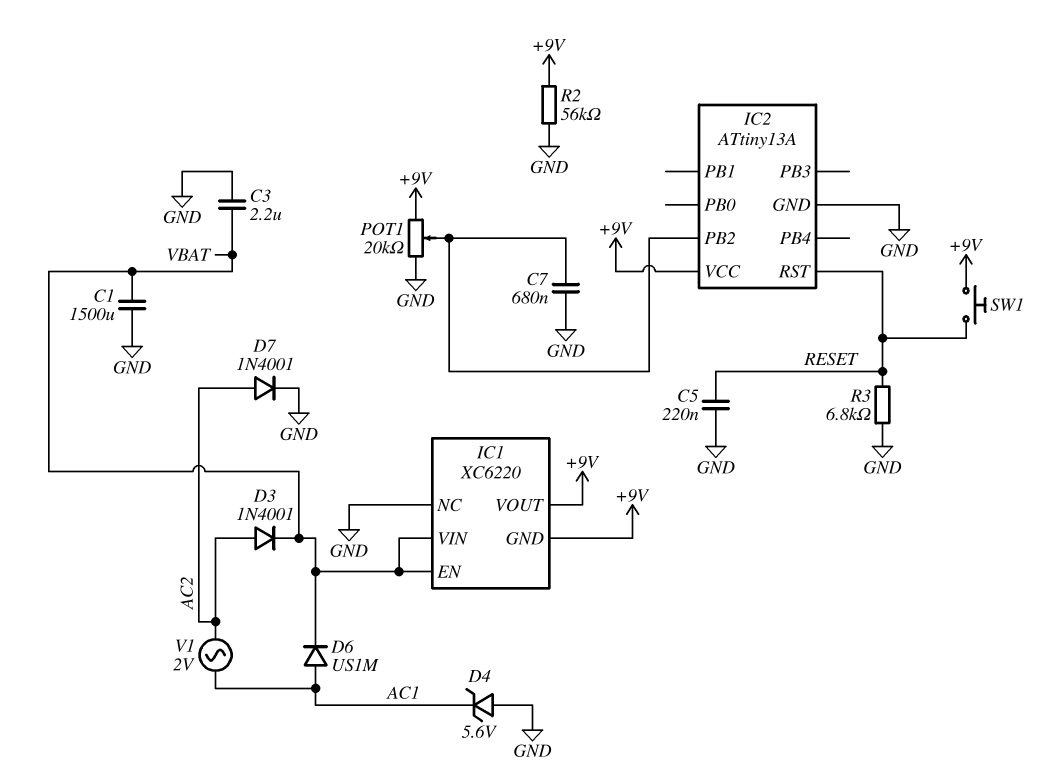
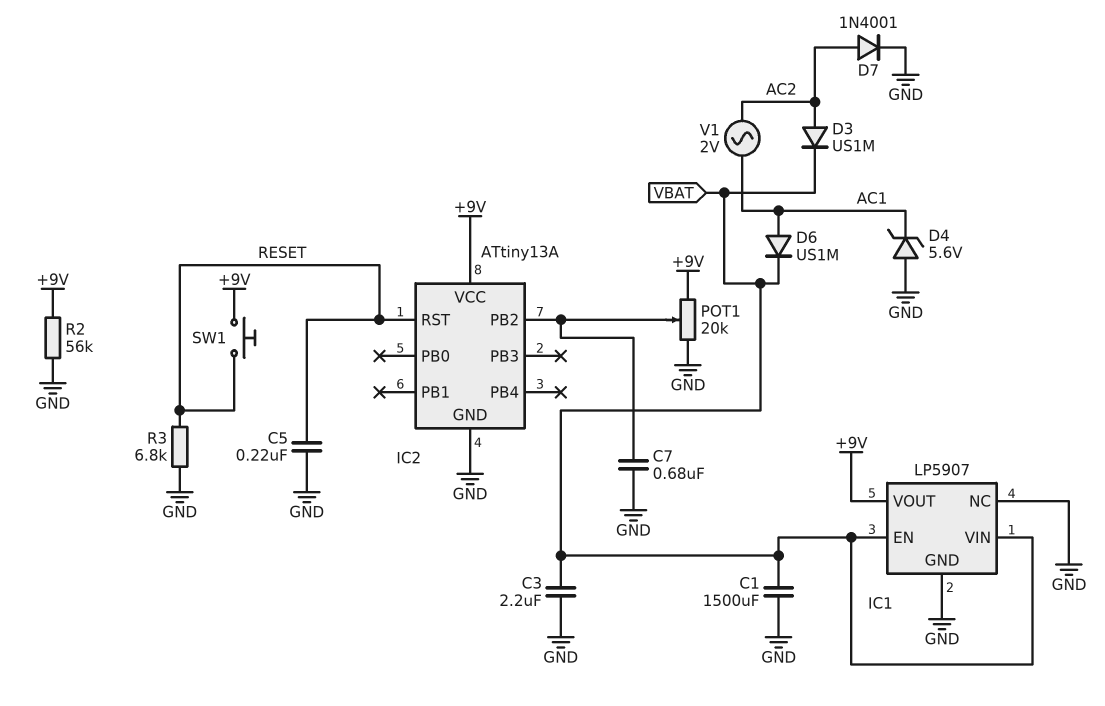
D3: diode 1N4001 (A AC2, K VBAT) -> diode US1M (A AC2, K VBAT)
IC1: XC6220 -> LP5907
IC1 pin GND: +9V -> GND

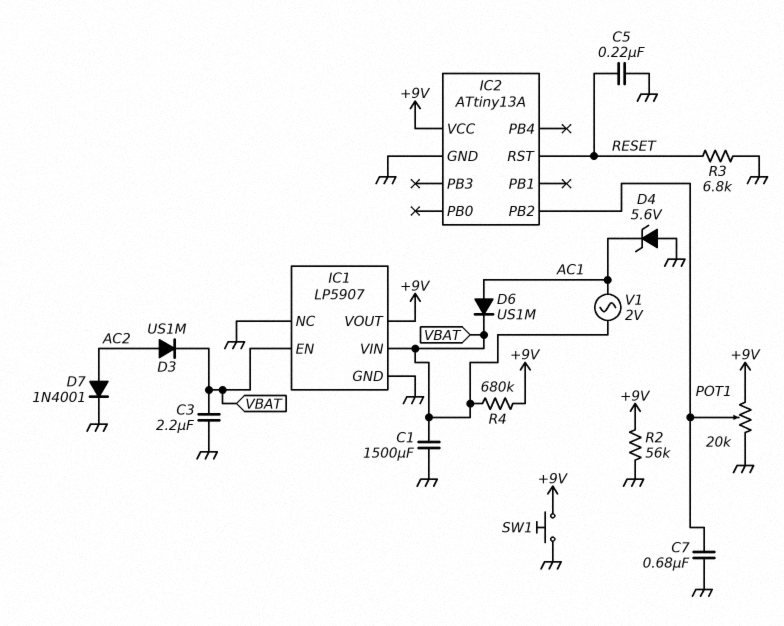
R4: none -> 680k (+9V, VBAT)
SW1: button (+9V, RESET) -> button (+9V, GND)
V1: AC 2V (AC1, AC2) -> AC 2V (AC1, VBAT)

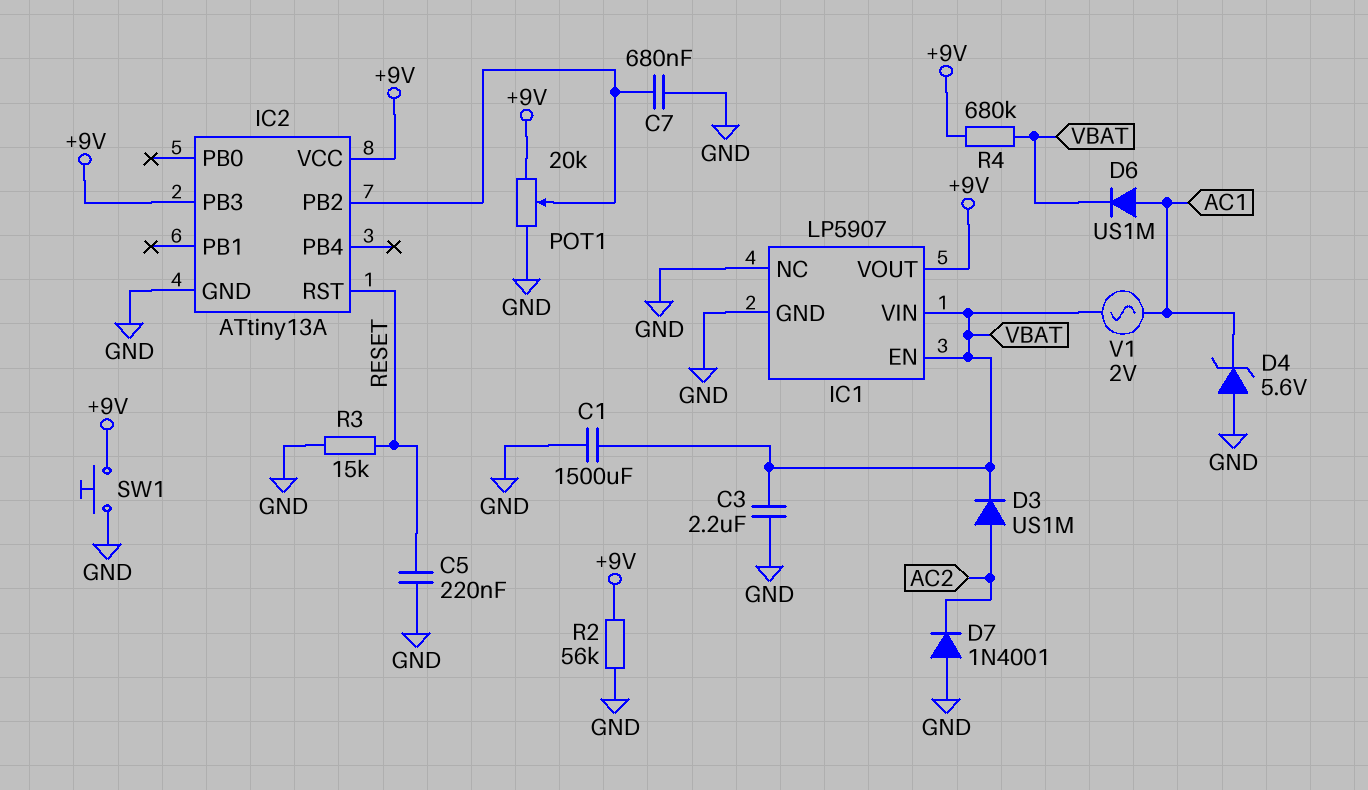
D7: diode 1N4001 (A AC2, K GND) -> diode 1N4001 (A GND, K AC2)
IC2 pin PB3: none -> +9V
R3: 6.8k (GND, RESET) -> 15k (GND, RESET)

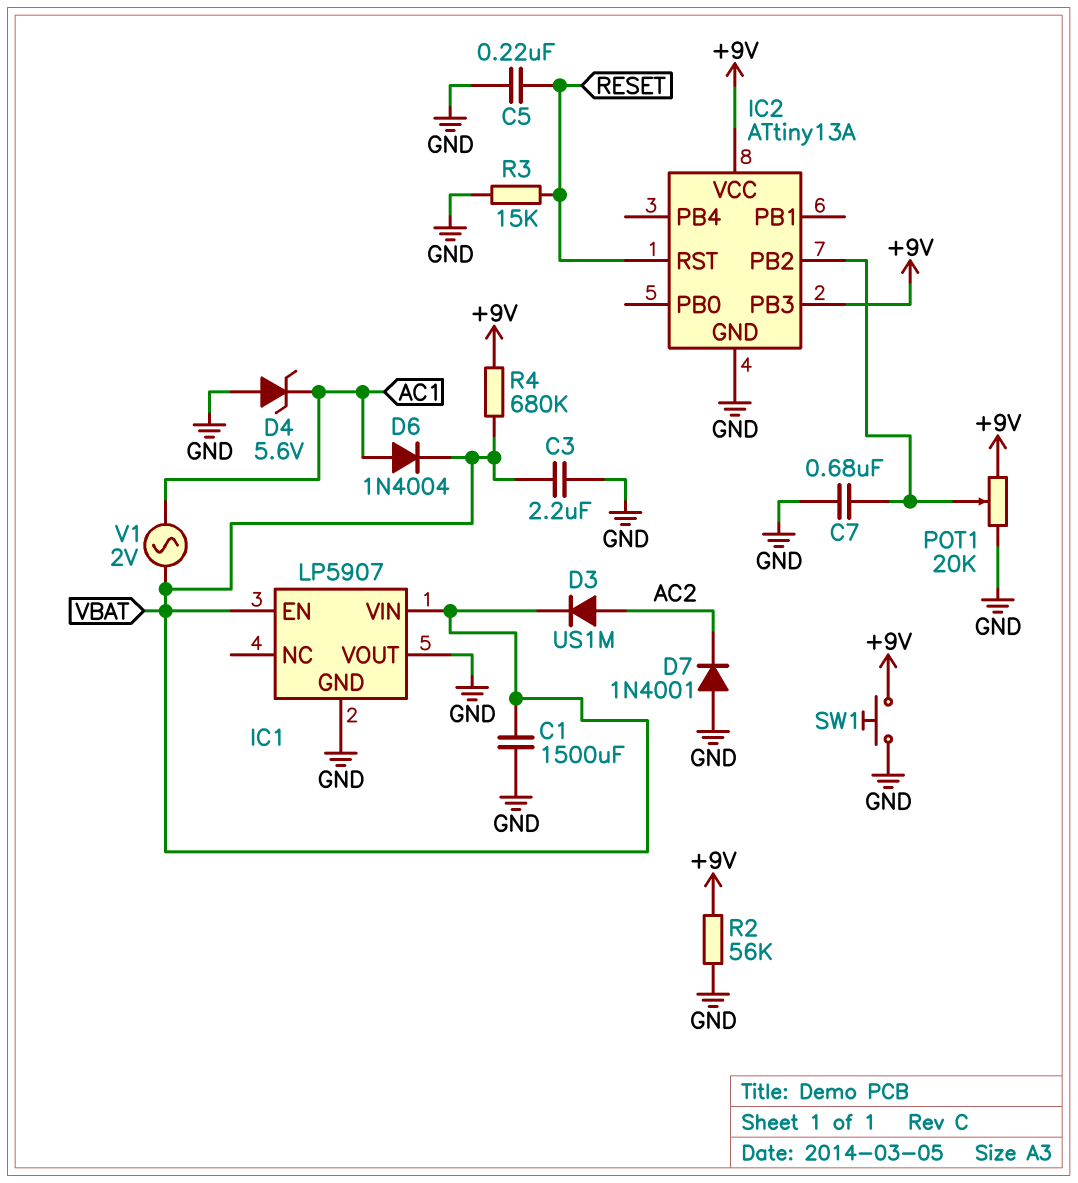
D6: diode US1M (A AC1, K VBAT) -> diode 1N4004 (A AC1, K VBAT)
IC1 pin NC: GND -> none
IC1 pin VOUT: +9V -> GND

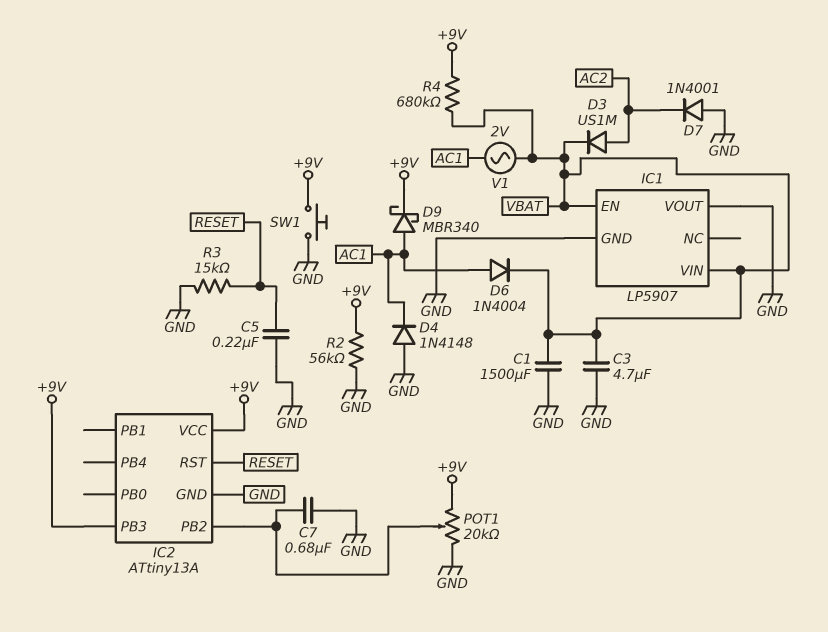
C3: 2.2uF (GND, VBAT) -> 4.7uF (GND, VBAT)
D4: zener 5.6V (A GND, K AC1) -> diode 1N4148 (A GND, K AC1)
D9: none -> schottky MBR340 (A AC1, K +9V)

